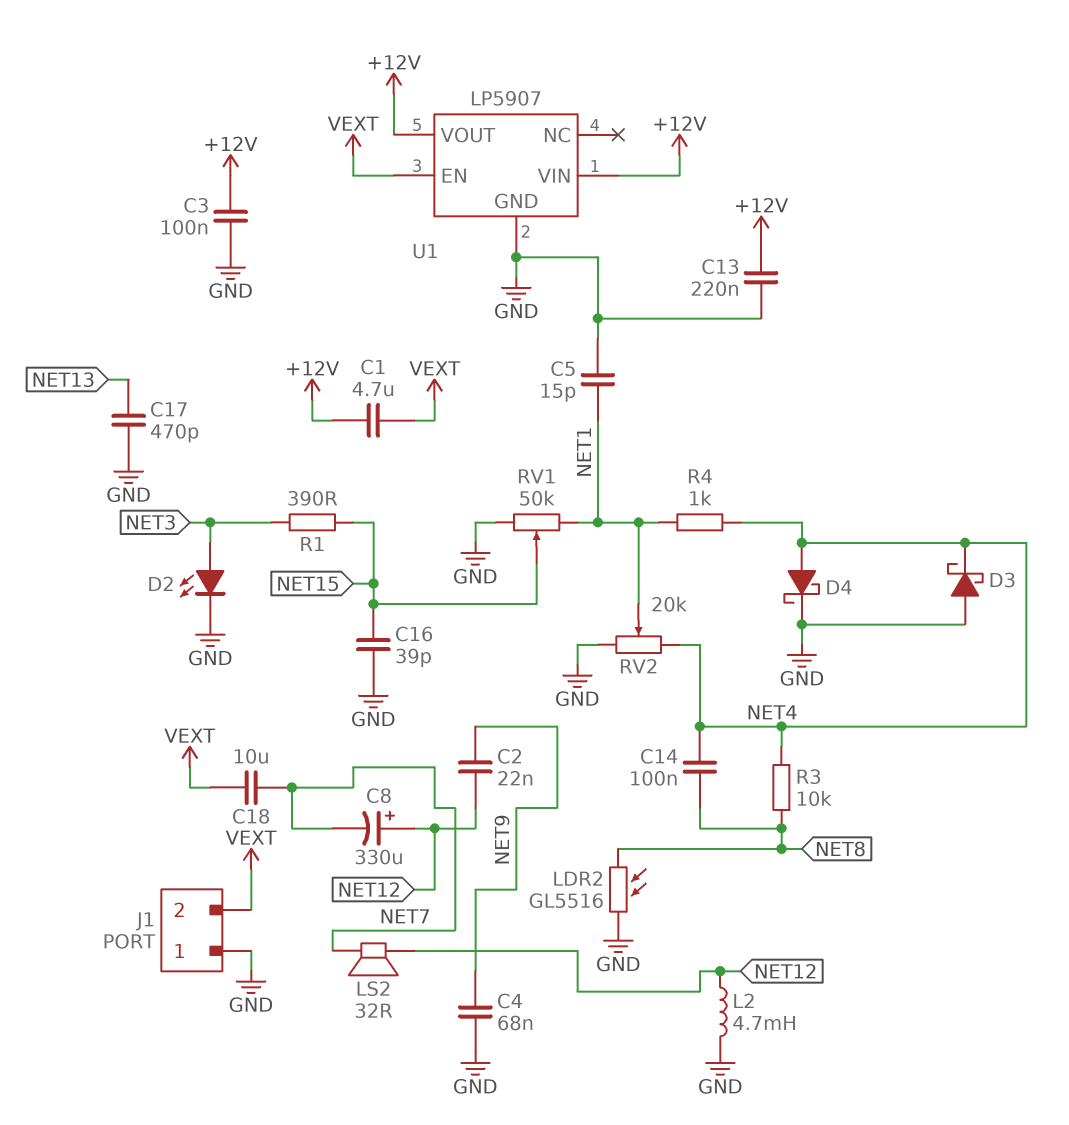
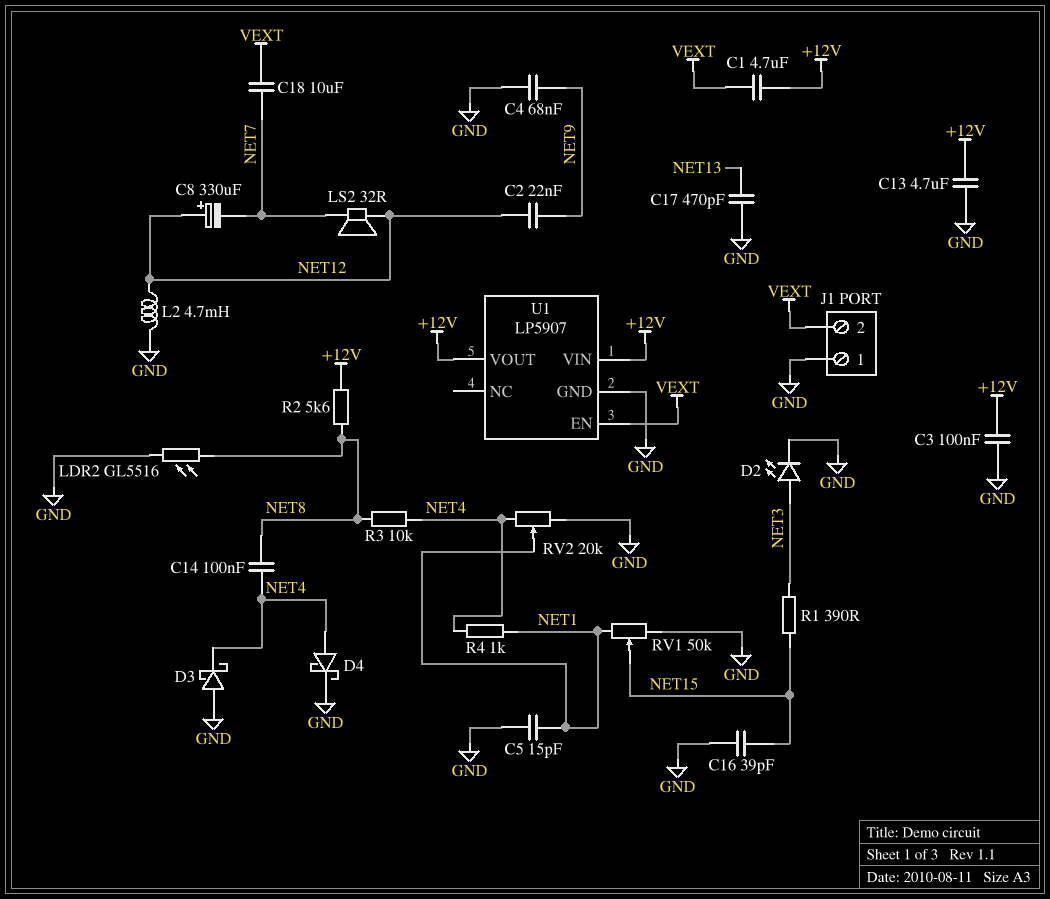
C13: 220nF (+12V, GND) -> 4.7uF (+12V, GND)
R2: none -> 5.6k (+12V, NET8)

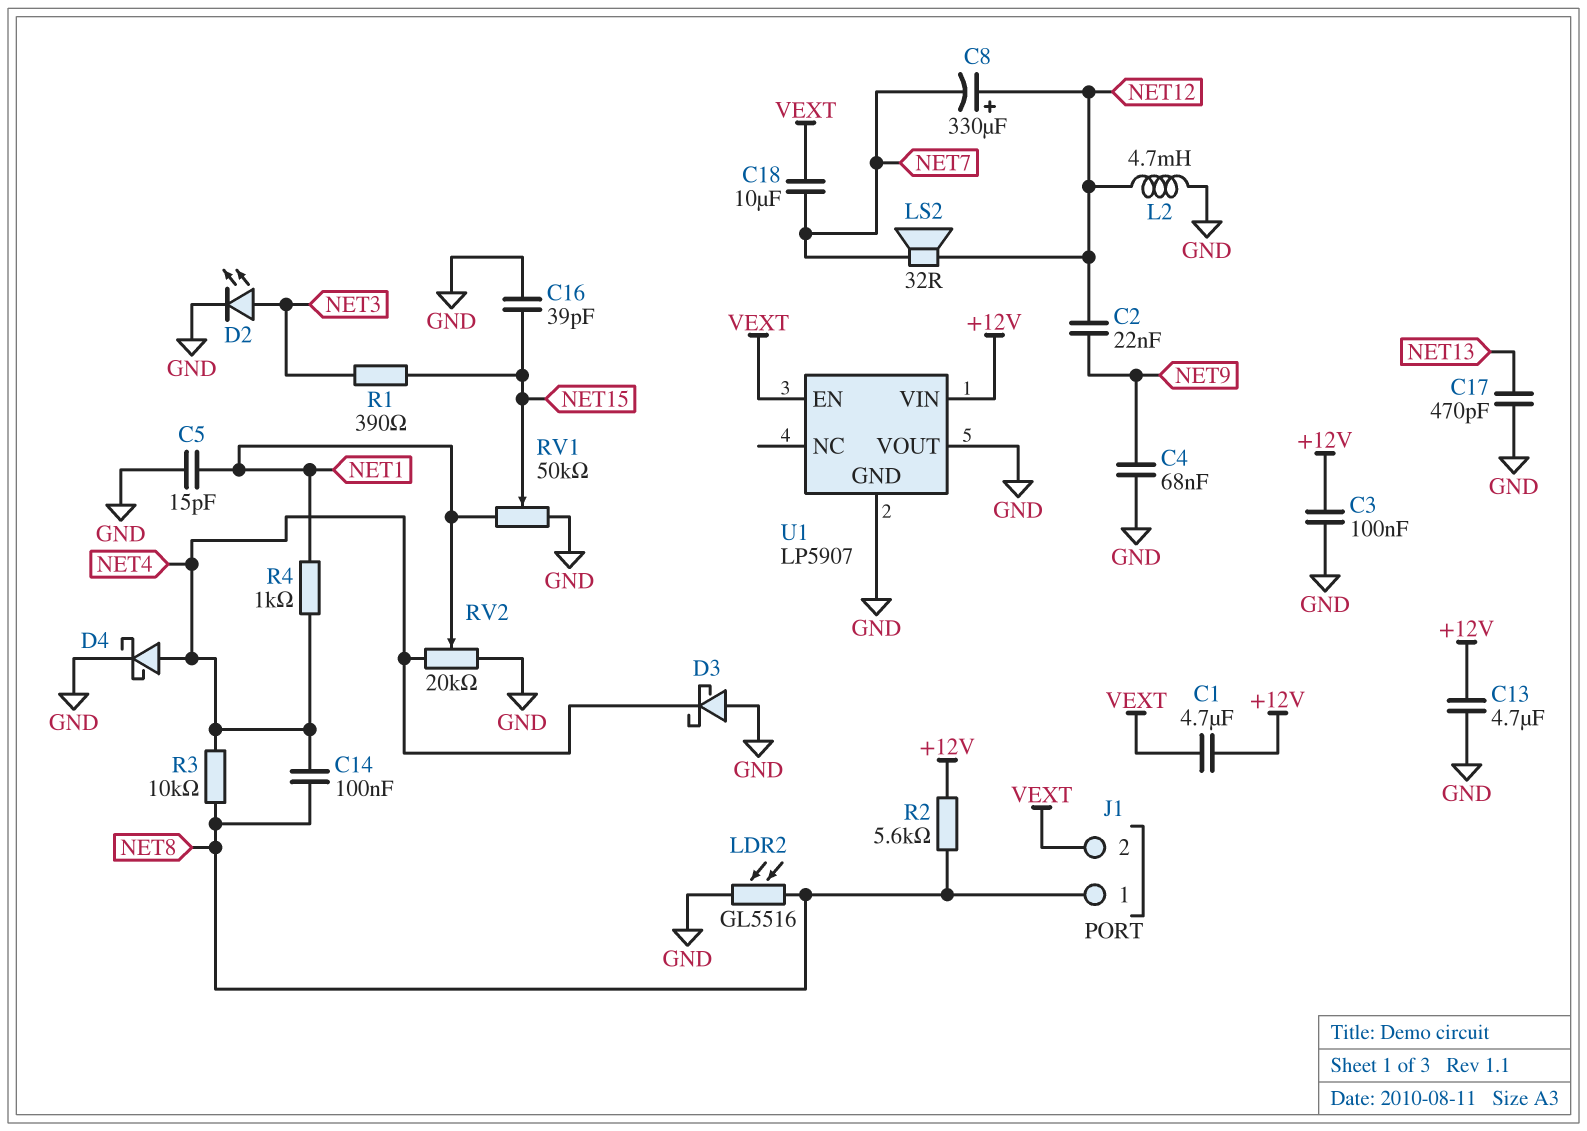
J1 pin 1: GND -> NET8
U1 pin VOUT: +12V -> GND

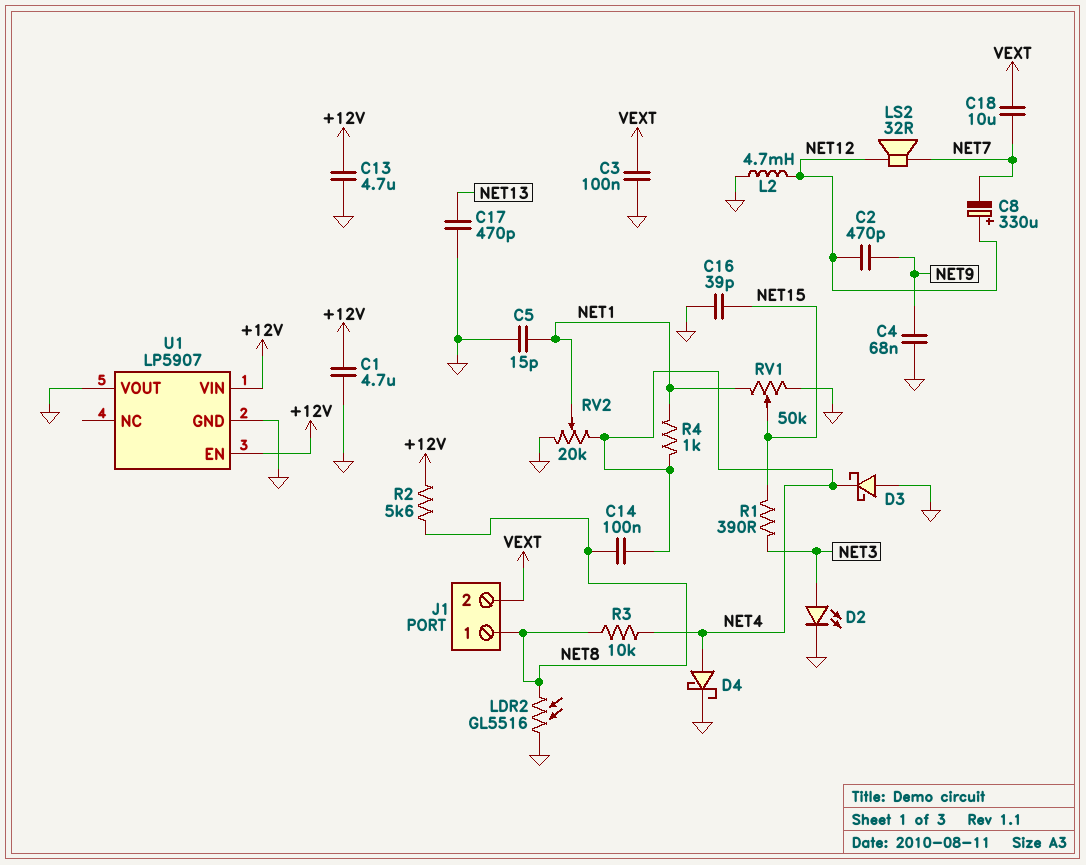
C1: 4.7uF (+12V, VEXT) -> 4.7uF (+12V, GND)
C2: 22nF (NET9, NET12) -> 470pF (NET9, NET12)
C3: 100nF (+12V, GND) -> 100nF (GND, VEXT)
U1 pin EN: VEXT -> +12V

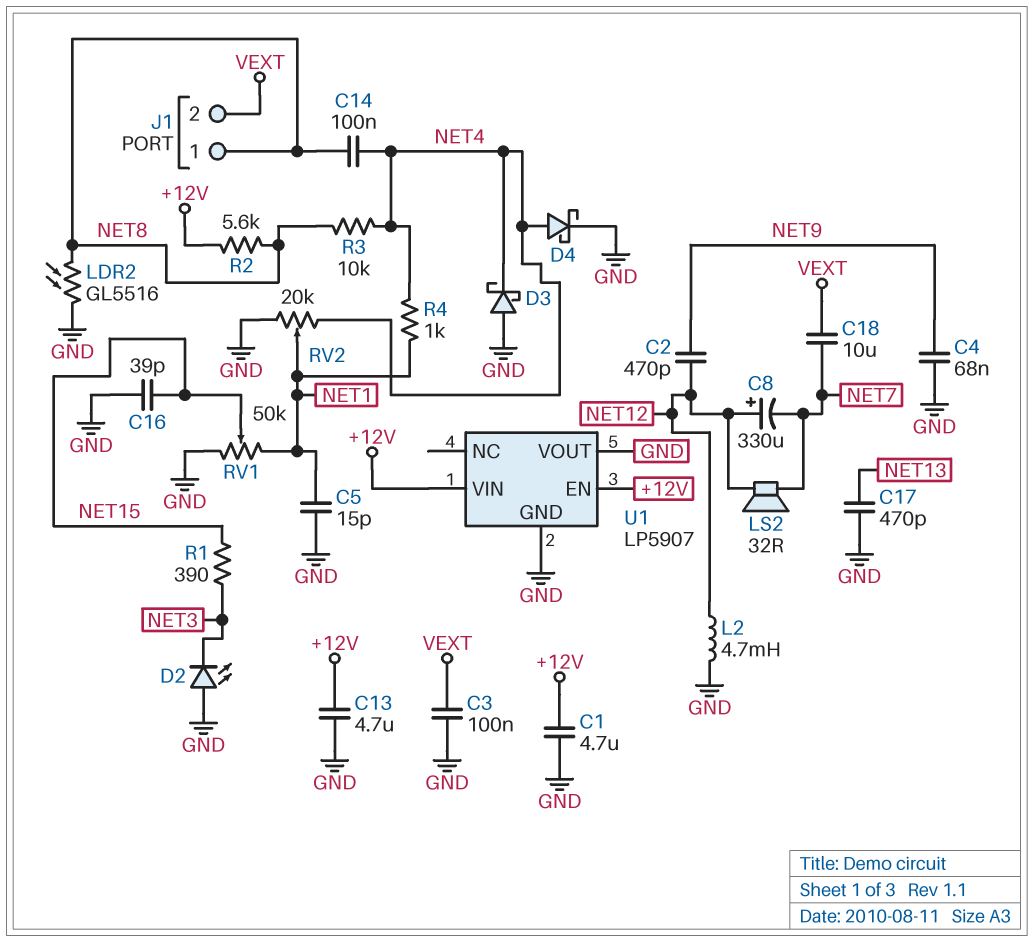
D2: LED (A NET3, K GND) -> LED (A GND, K NET3)

